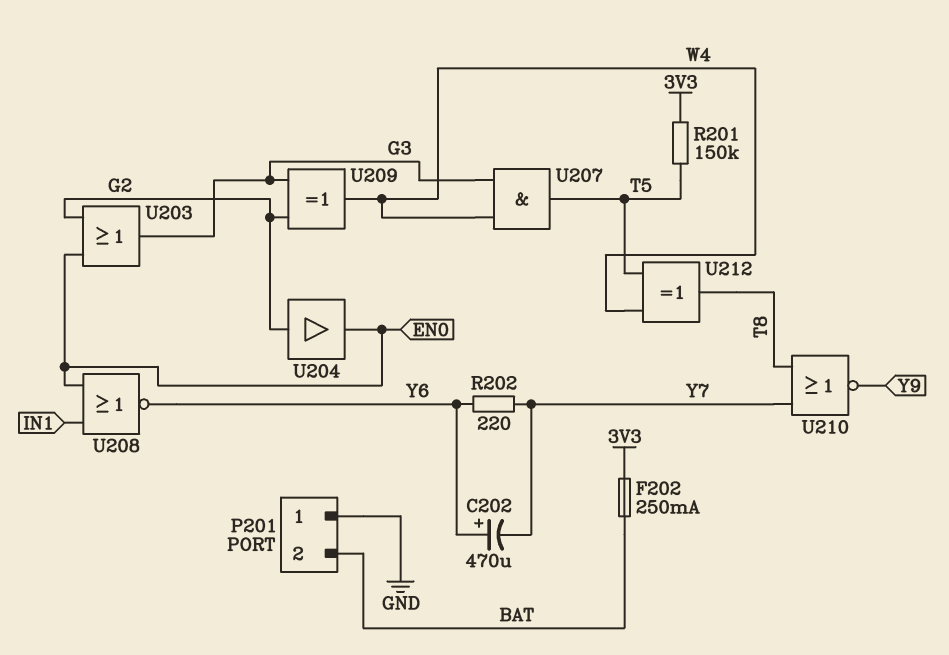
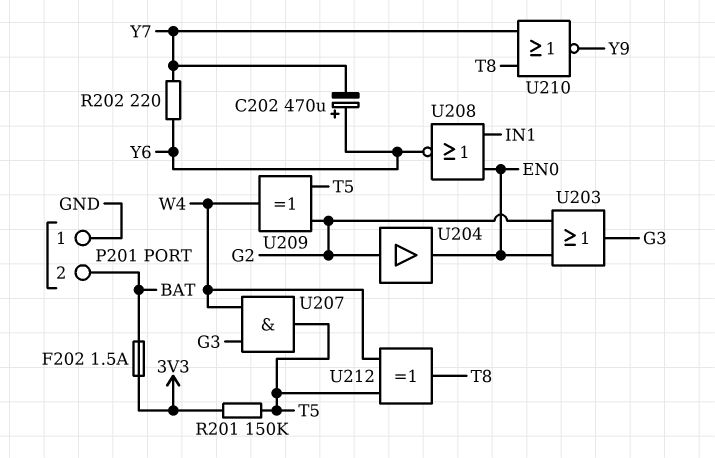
F202: 250mA (3V3, BAT) -> 1.5A (3V3, BAT)
U209: XOR (in G2, in G3, out W4) -> XOR (in G2, in T5, out W4)

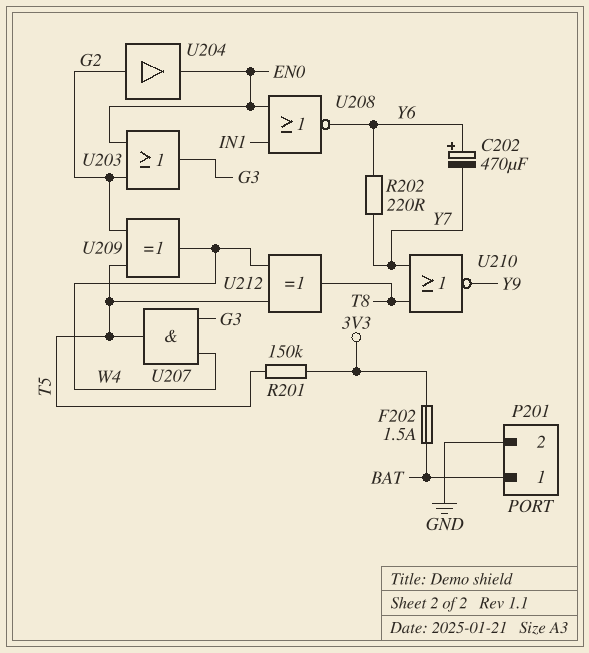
P201 pin 1: GND -> BAT
P201 pin 2: BAT -> GND

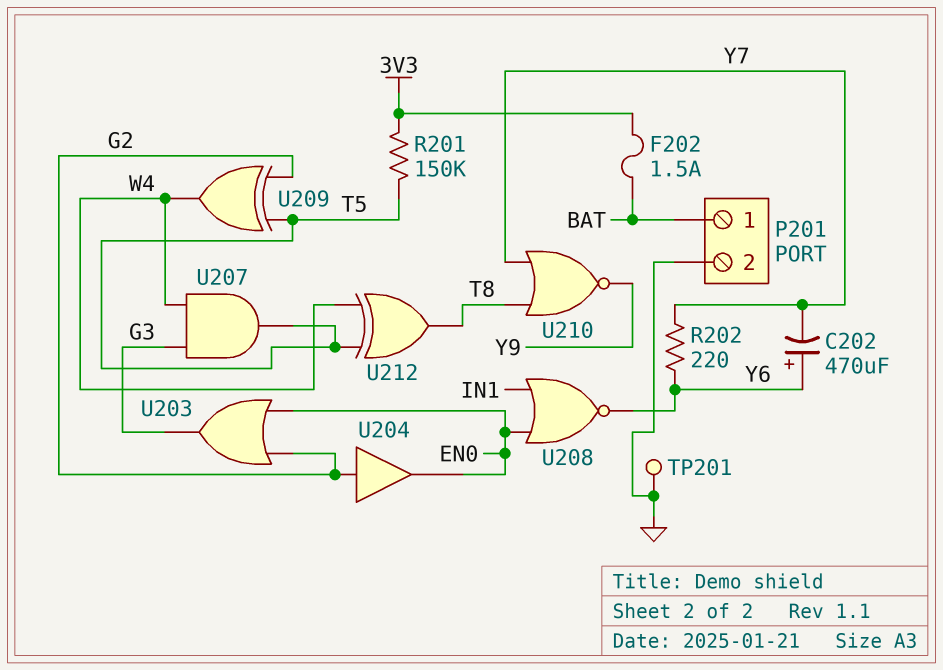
TP201: none -> test point (GND)

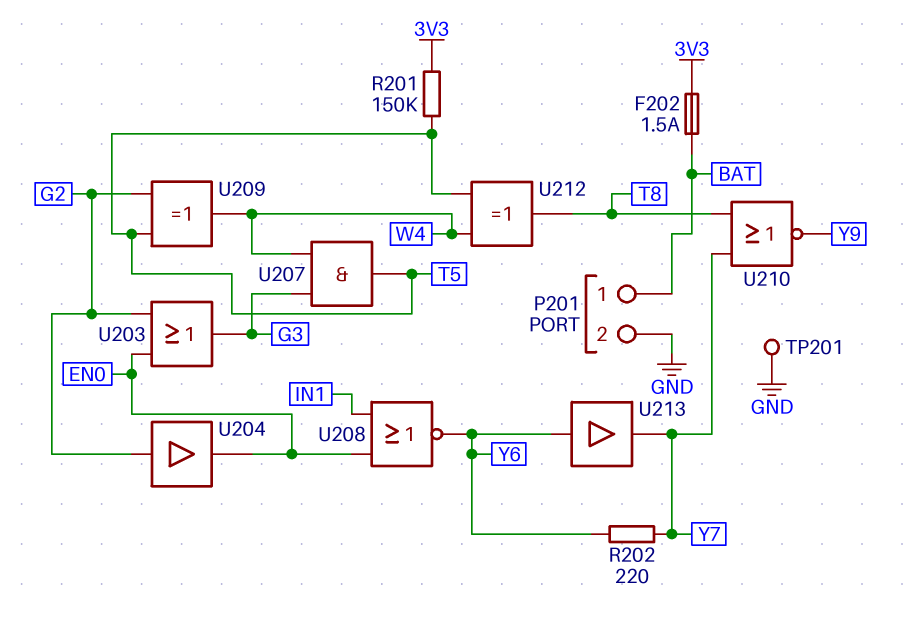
C202: 470uF (plus Y6, minus Y7) -> none
U213: none -> buffer (in Y6, out Y7)

